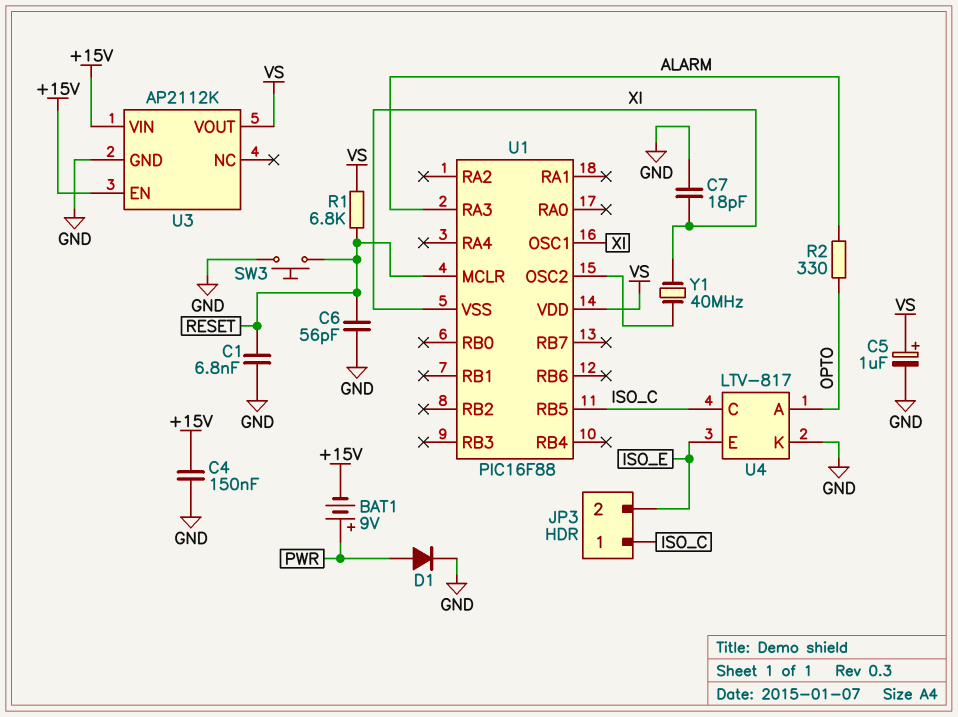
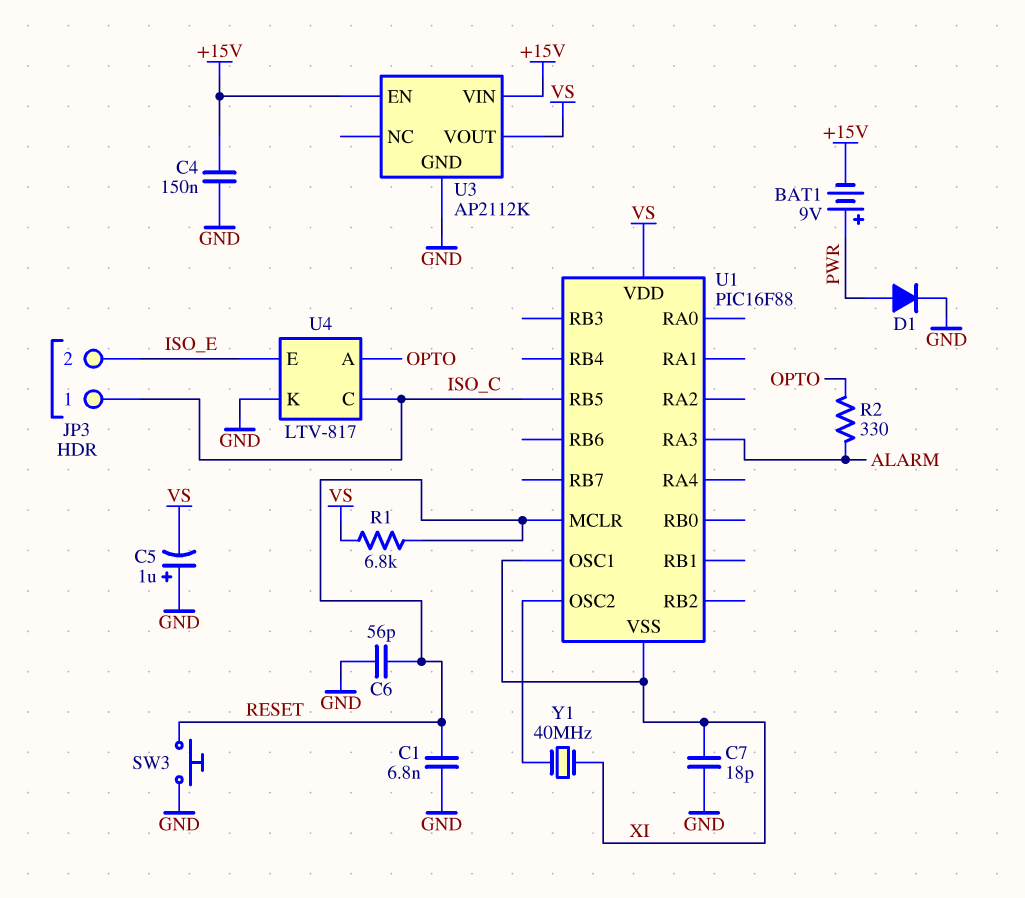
C5: 1uF (plus VS, minus GND) -> 1uF (plus GND, minus VS)

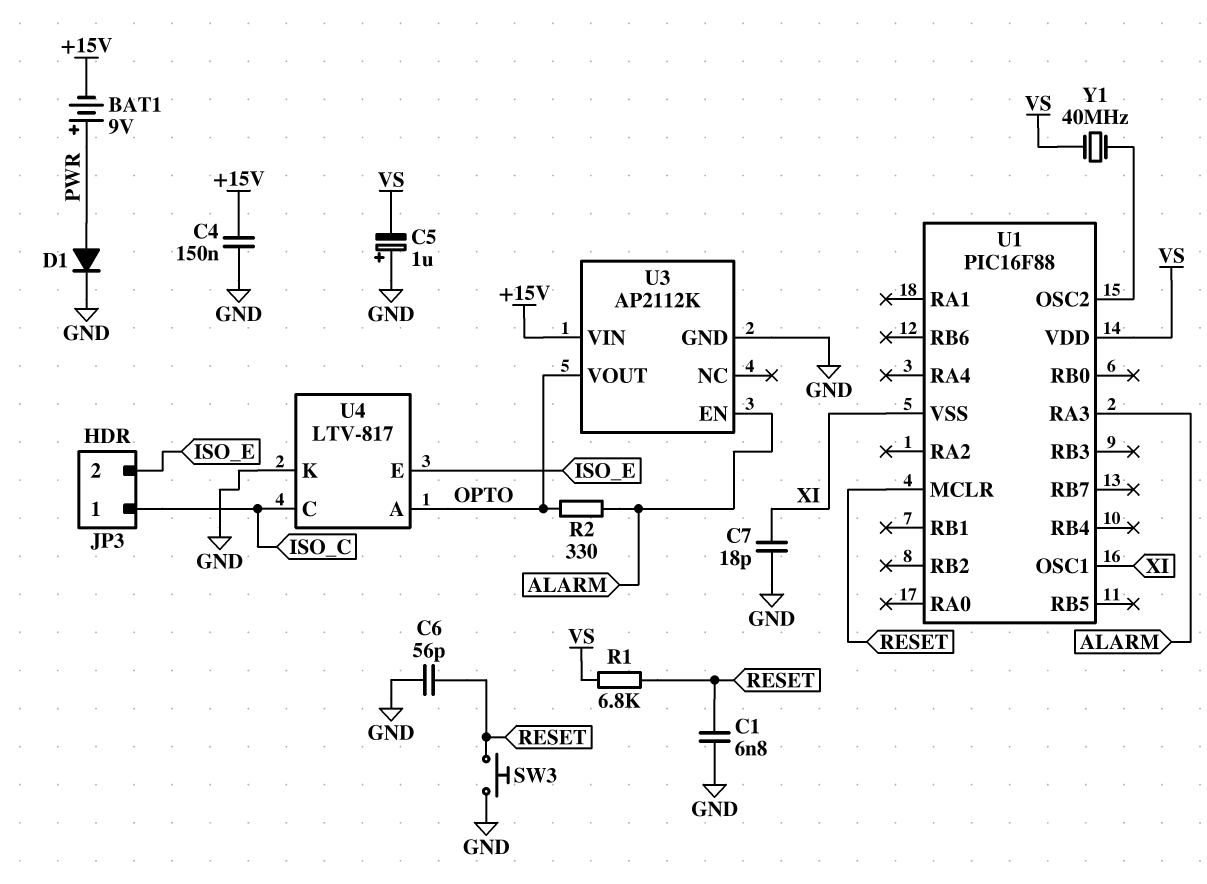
U1 pin RB5: ISO_C -> none
U3 pin EN: +15V -> ALARM
U3 pin VOUT: VS -> OPTO
Y1: 40MHz (U1/OSC2, XI) -> 40MHz (U1/OSC2, VS)

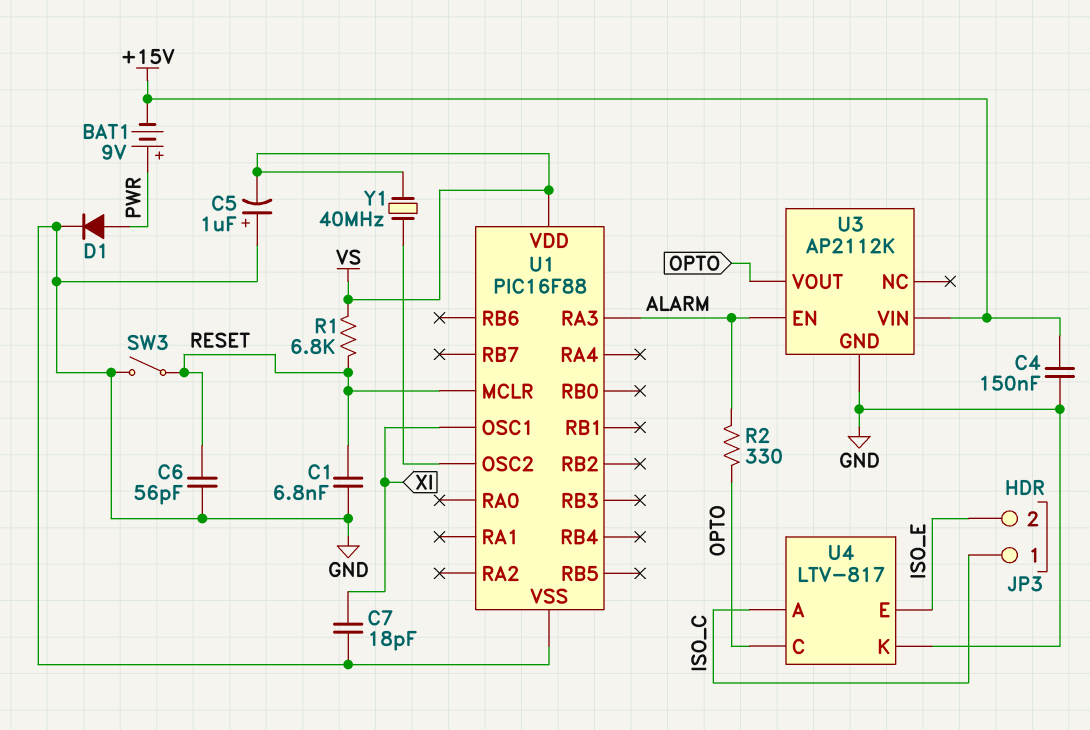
SW3: button (GND, RESET) -> switch (GND, RESET)
U1 pin VSS: XI -> GND
U4 pin A: OPTO -> ISO_C
U4 pin C: ISO_C -> OPTO

